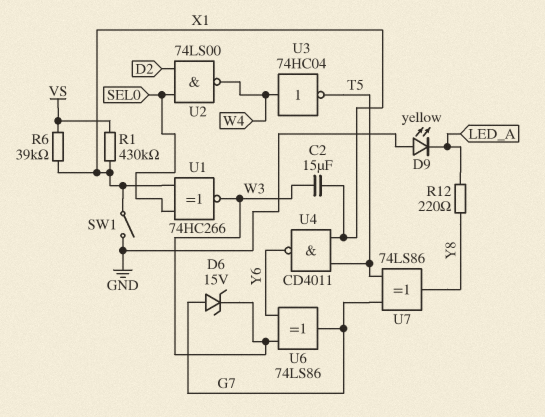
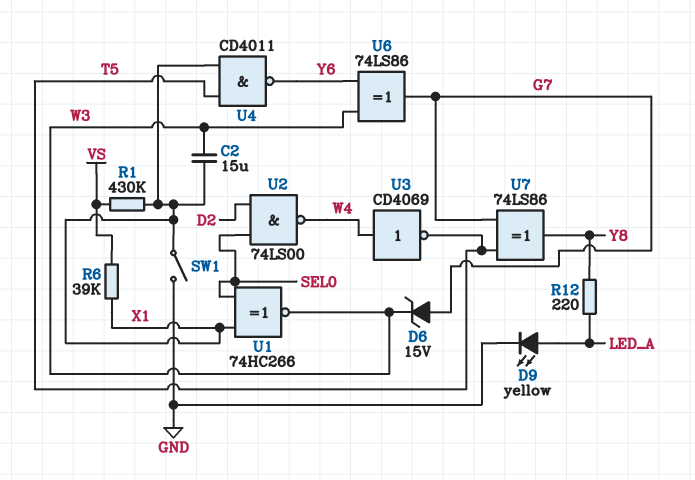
D9: LED yellow (A GND, K LED_A) -> LED yellow (A LED_A, K GND)
U3: NOT 74HC04 (in W4, out T5) -> NOT CD4069 (in W4, out T5)

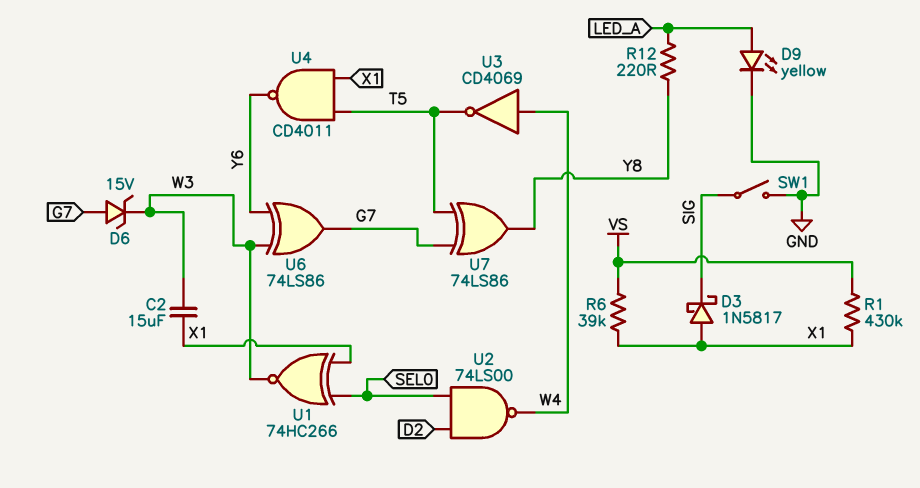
D3: none -> schottky 1N5817 (A X1, K SIG)
SW1: switch (GND, X1) -> switch (GND, SIG)

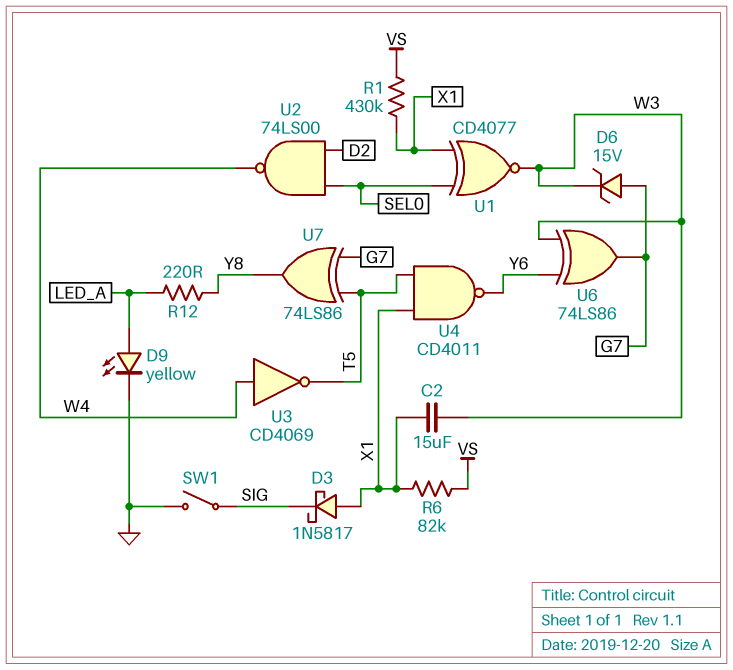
R6: 39k (VS, X1) -> 82k (VS, X1)
U1: XNOR 74HC266 (in SEL0, in X1, out W3) -> XNOR CD4077 (in SEL0, in X1, out W3)

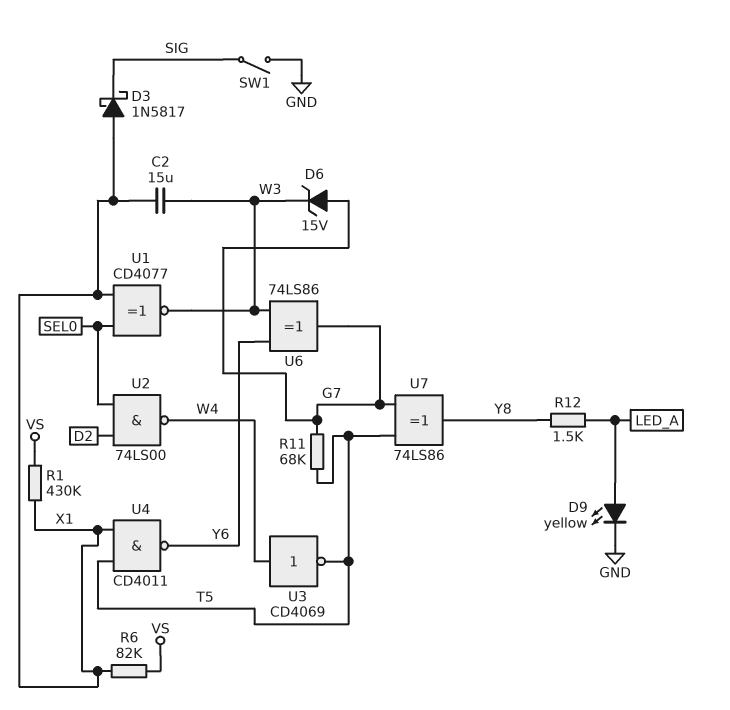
R11: none -> 68k (G7, T5)
R12: 220 (LED_A, Y8) -> 1.5k (LED_A, Y8)

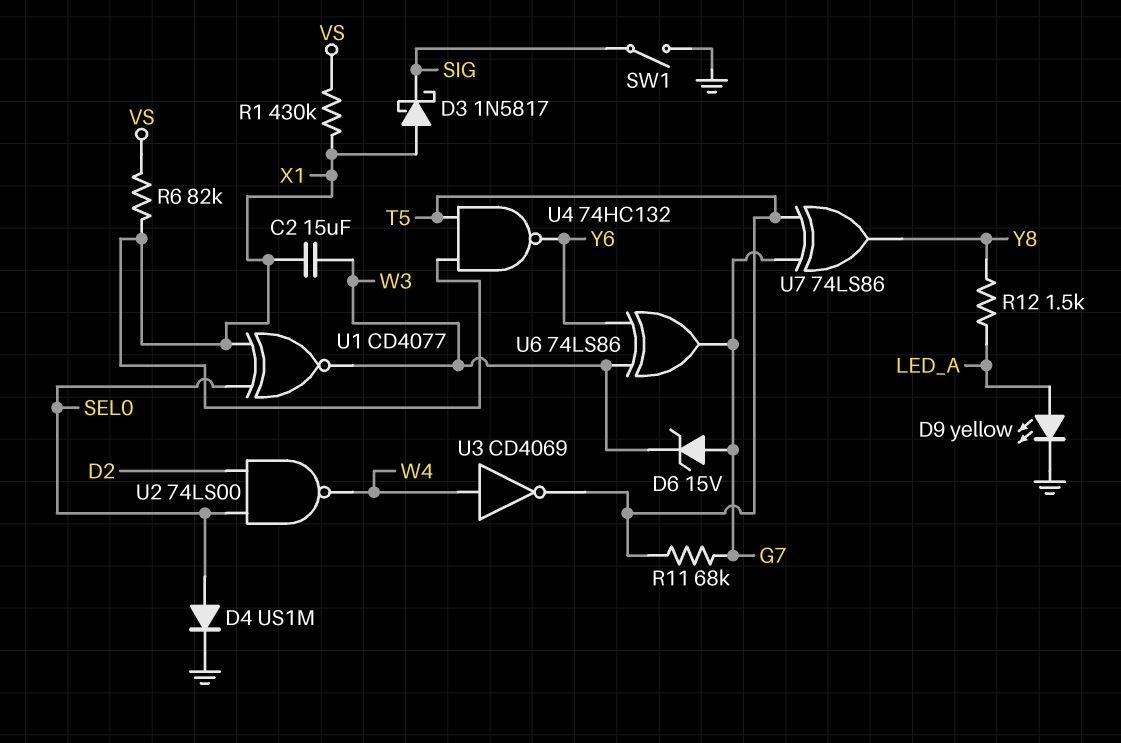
D4: none -> diode US1M (A SEL0, K GND)
U4: NAND CD4011 (in T5, in X1, out Y6) -> NAND 74HC132 (in T5, in X1, out Y6)

